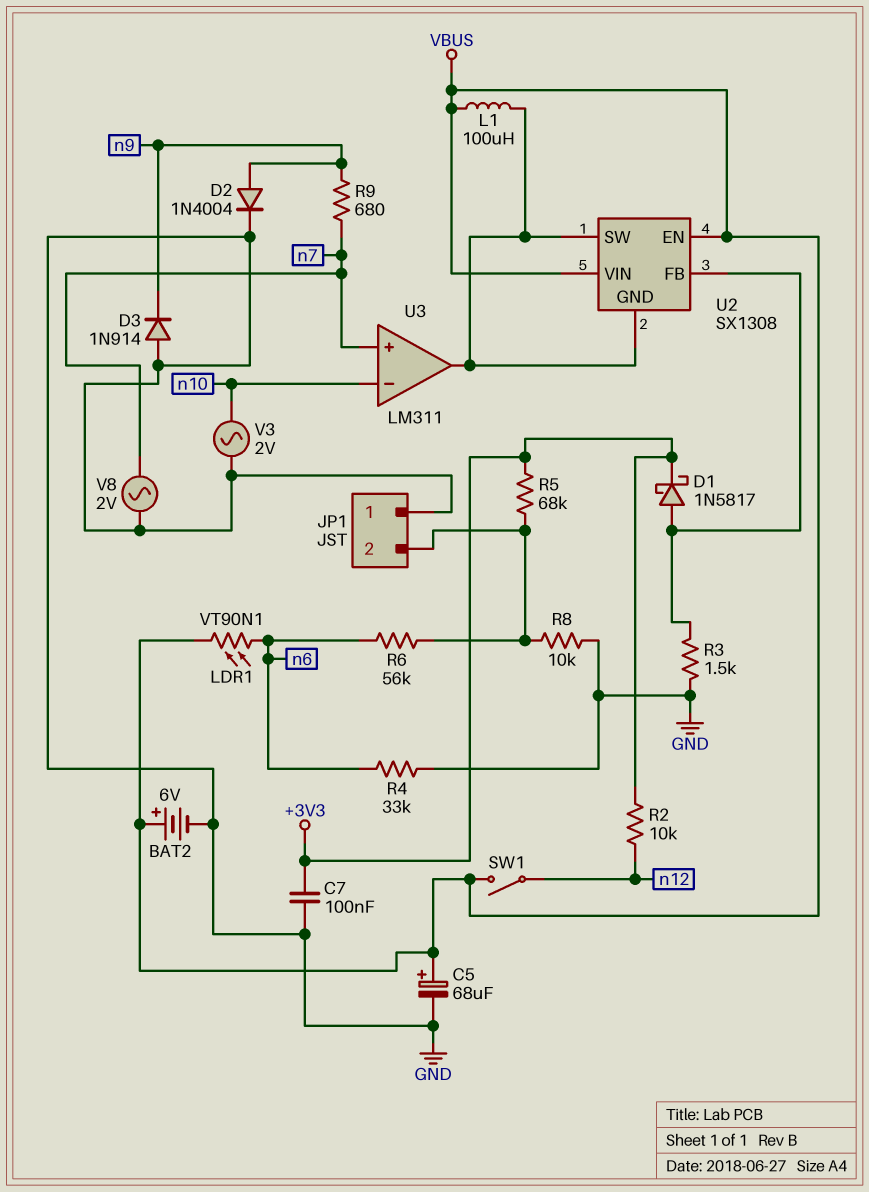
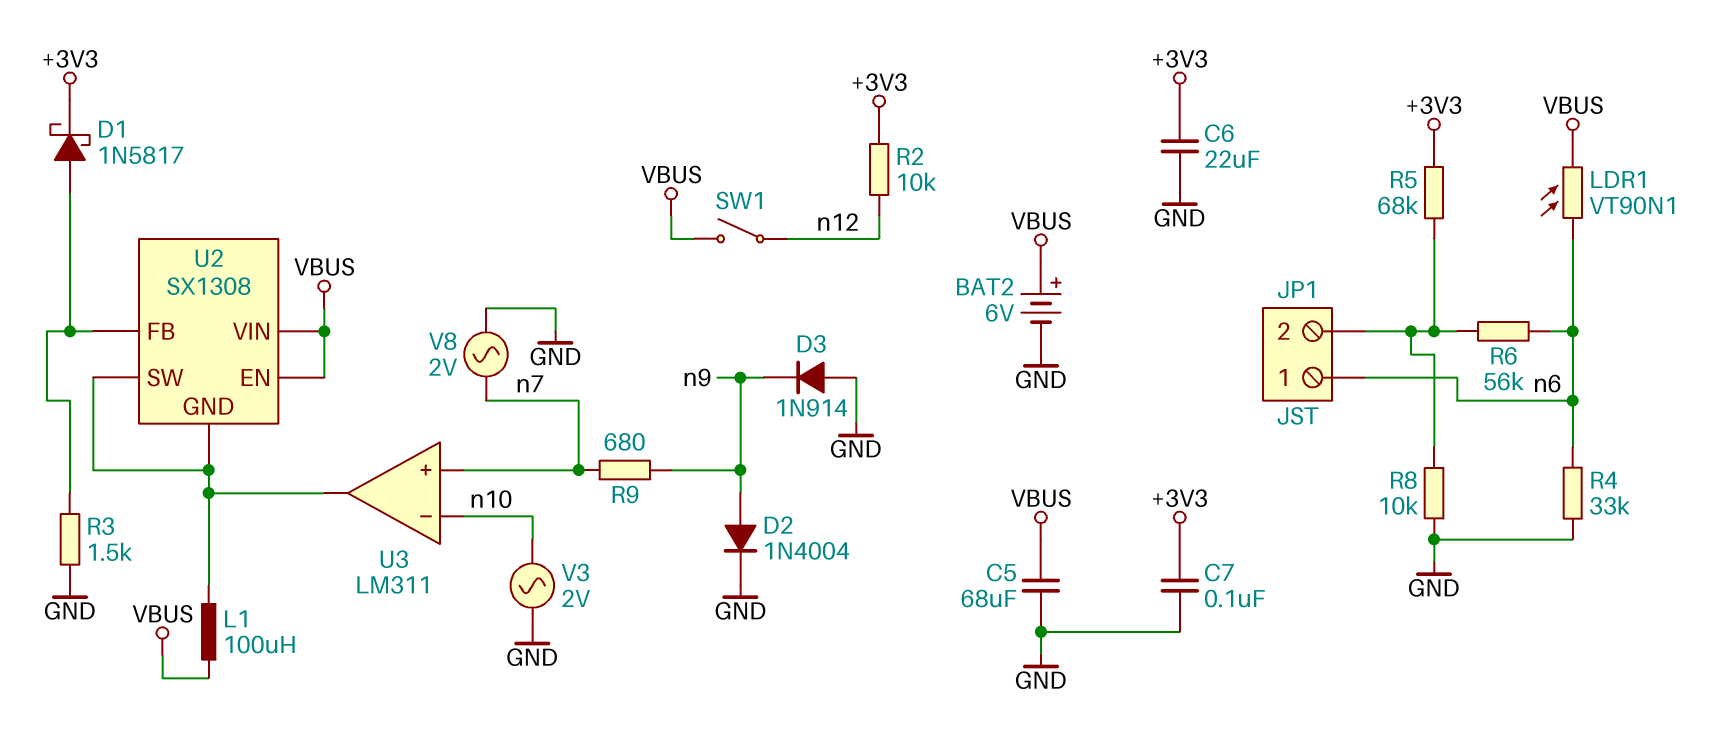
C5: 68uF (plus VBUS, minus GND) -> 68uF (GND, VBUS)
C6: none -> 22uF (+3V3, GND)
JP1 pin 1: GND -> n6

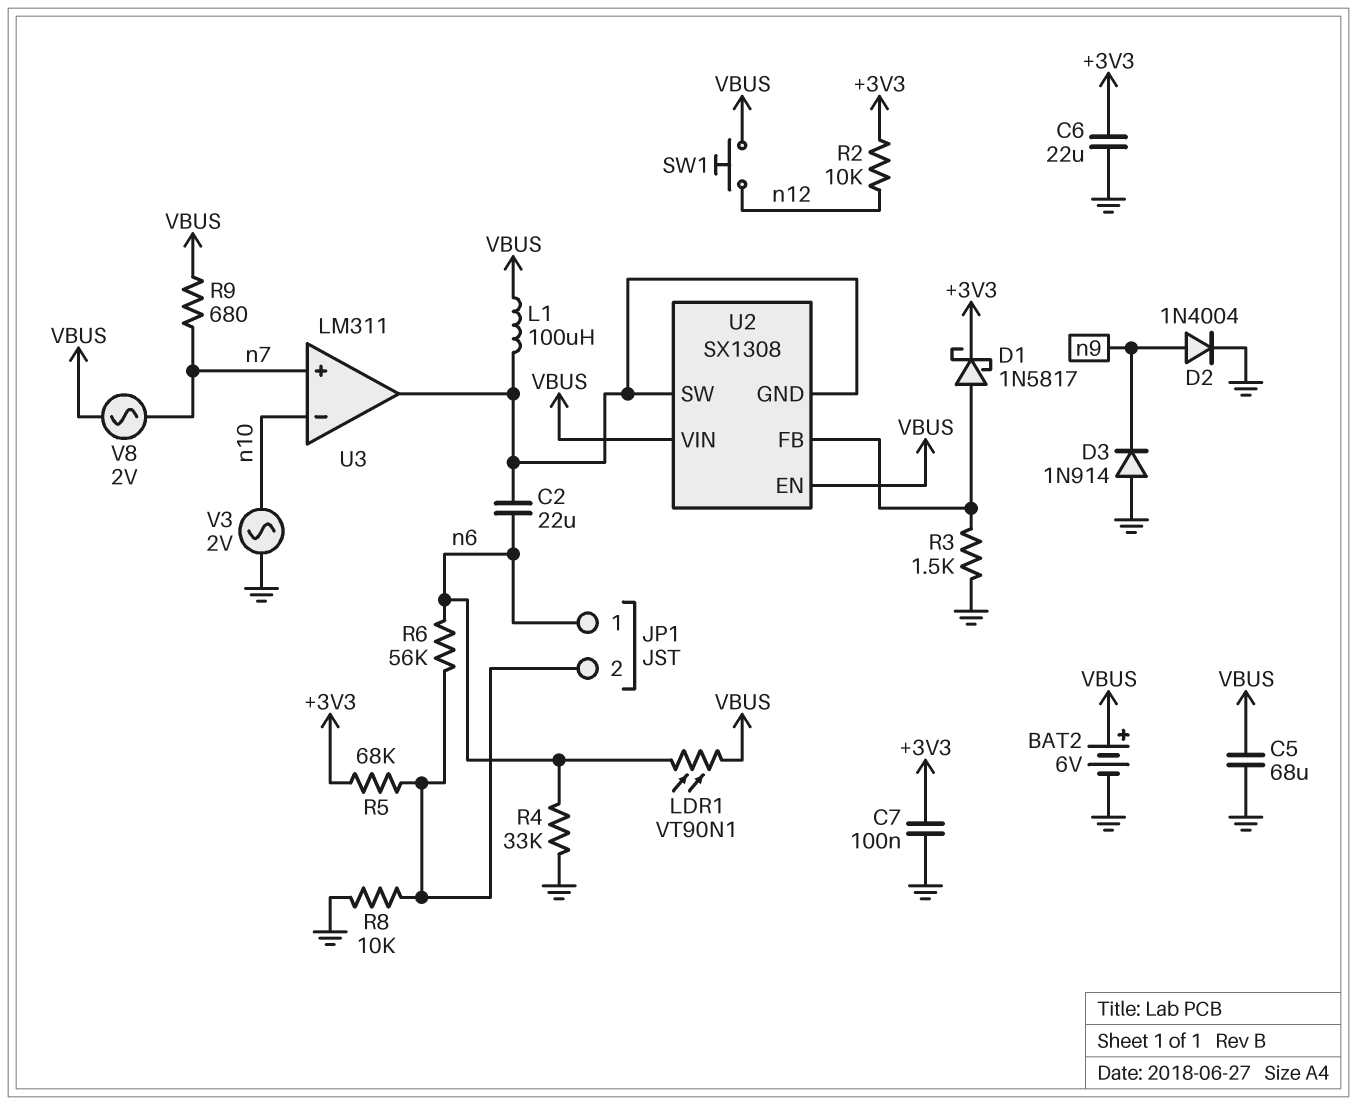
C2: none -> 22uF (U2/GND, n6)
R9: 680 (n7, n9) -> 680 (VBUS, n7)
SW1: switch (VBUS, n12) -> button (VBUS, n12)
V8: AC 2V (GND, n7) -> AC 2V (VBUS, n7)

